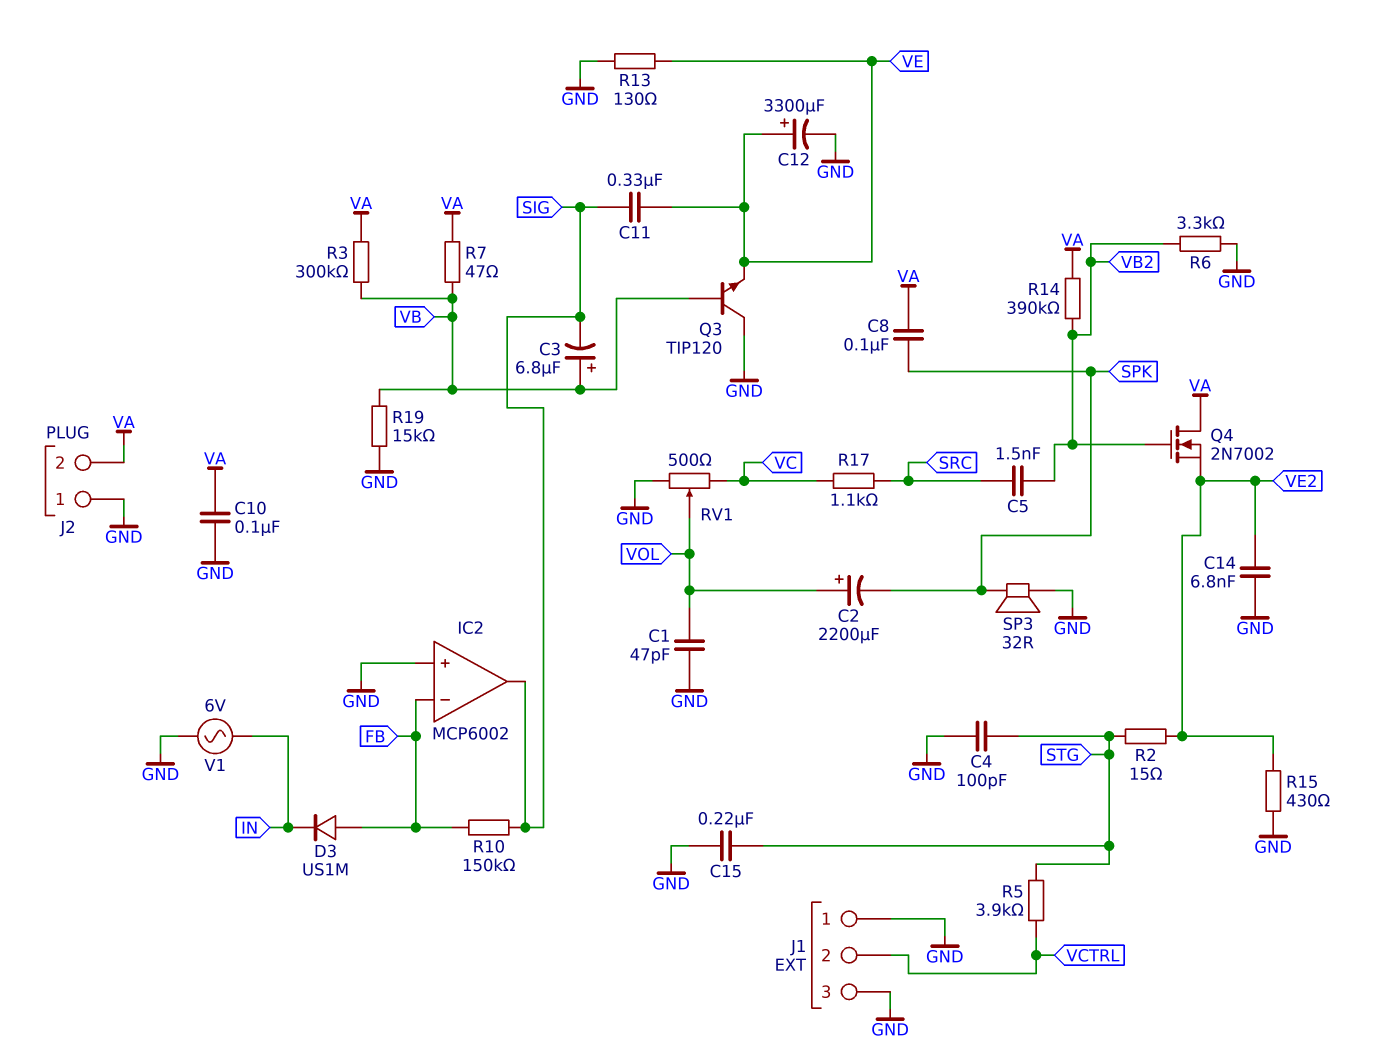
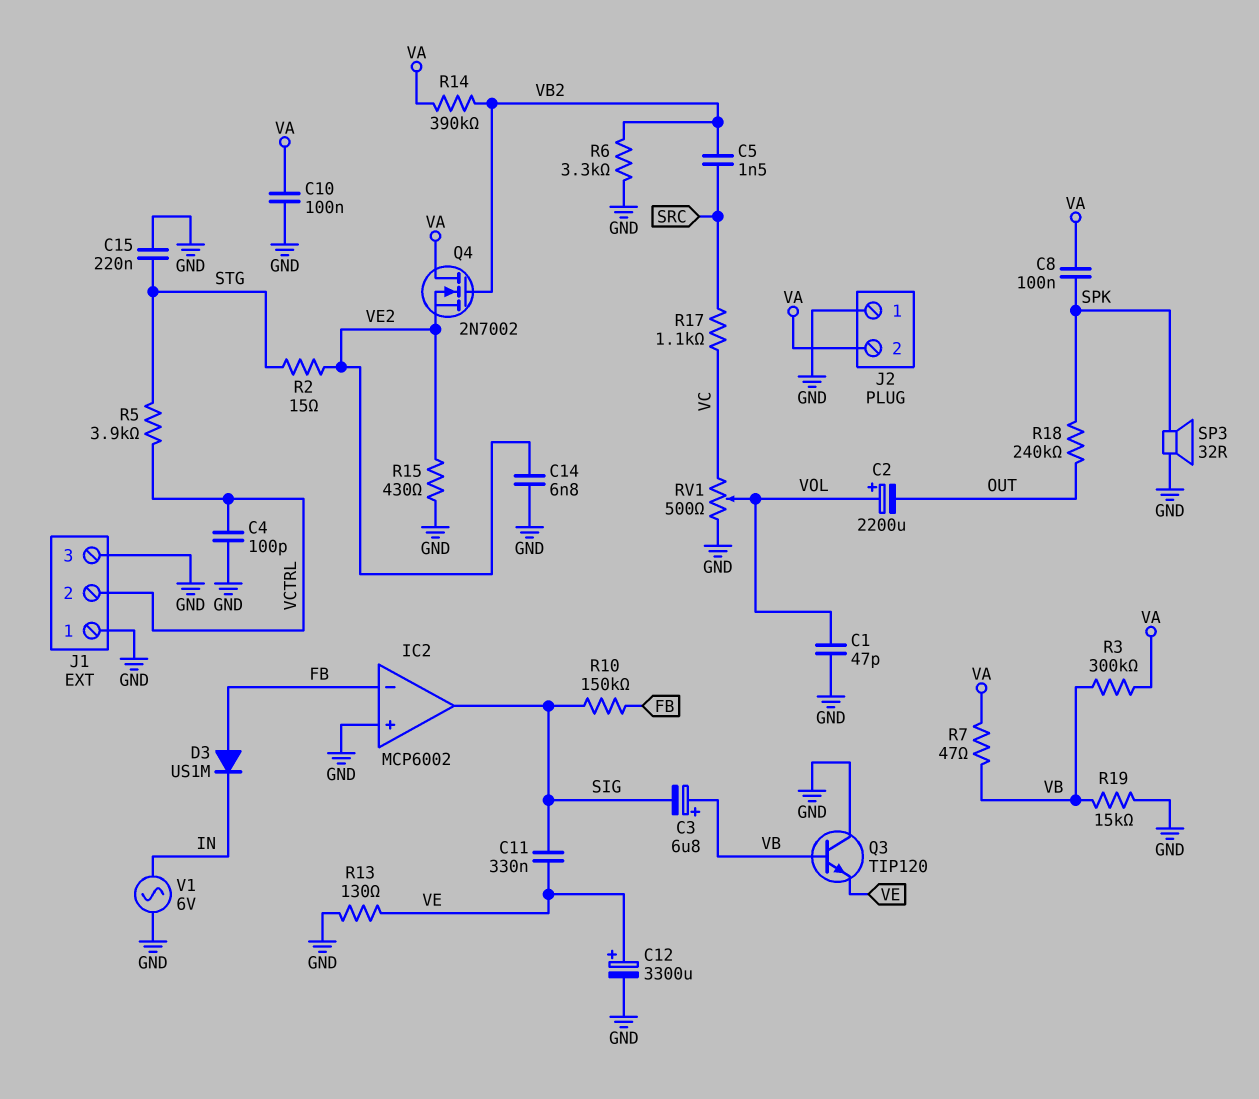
C2: 2200uF (plus VOL, minus SPK) -> 2200uF (plus VOL, minus OUT)
C4: 100pF (GND, STG) -> 100pF (GND, VCTRL)
R18: none -> 240k (OUT, SPK)

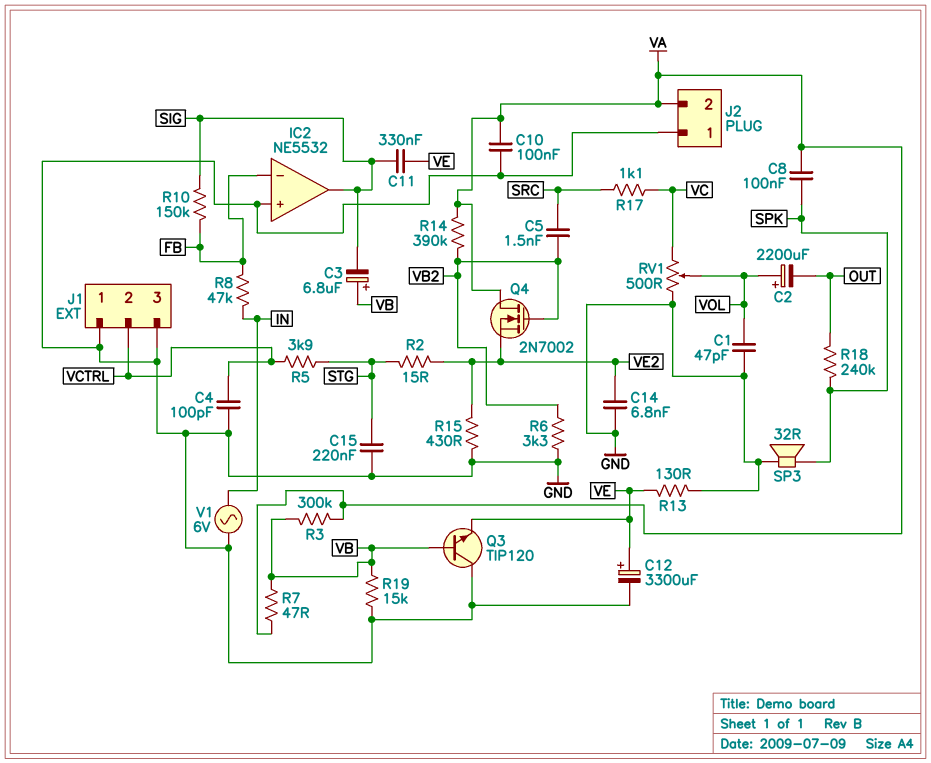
D3: diode US1M (A FB, K IN) -> none
IC2: MCP6002 -> NE5532
R8: none -> 47k (FB, IN)

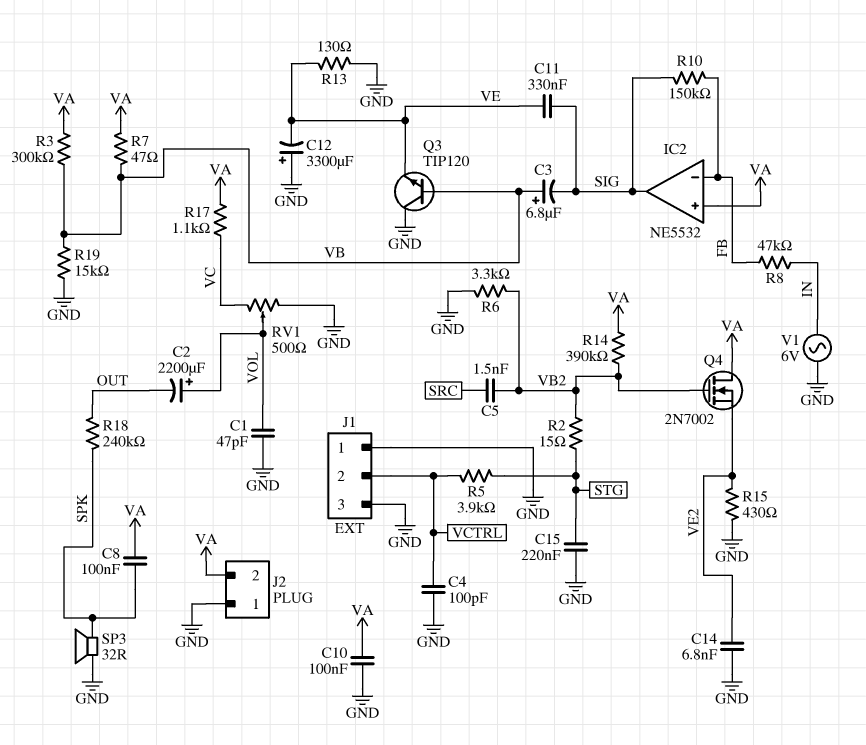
C12: 3300uF (plus VE, minus GND) -> 3300uF (plus GND, minus VE)
IC2 pin in+: GND -> VA
R2: 15 (STG, VE2) -> 15 (STG, VB2)
R17: 1.1k (SRC, VC) -> 1.1k (VA, VC)

